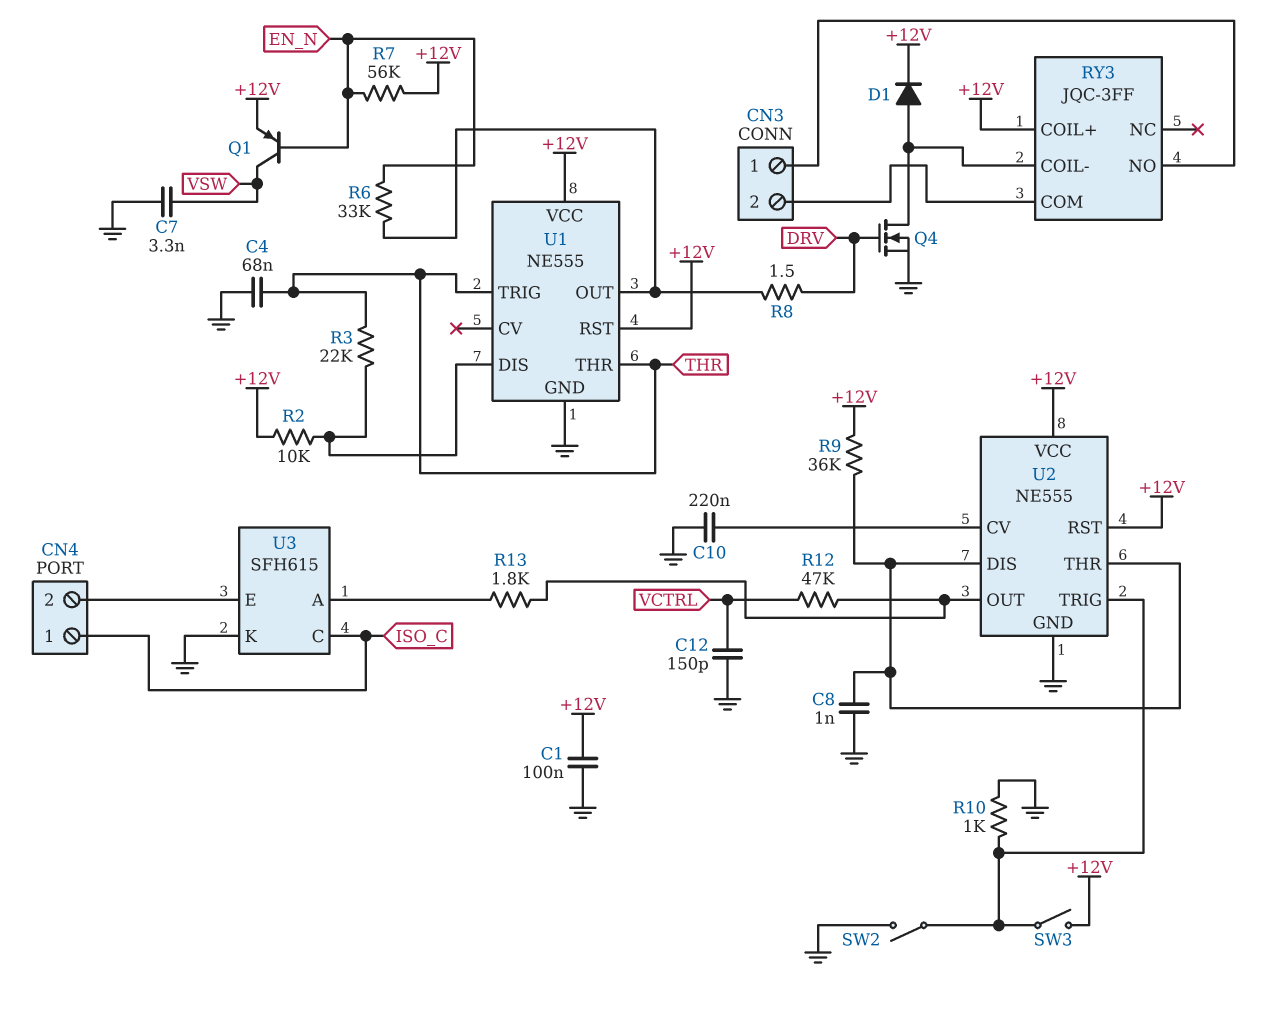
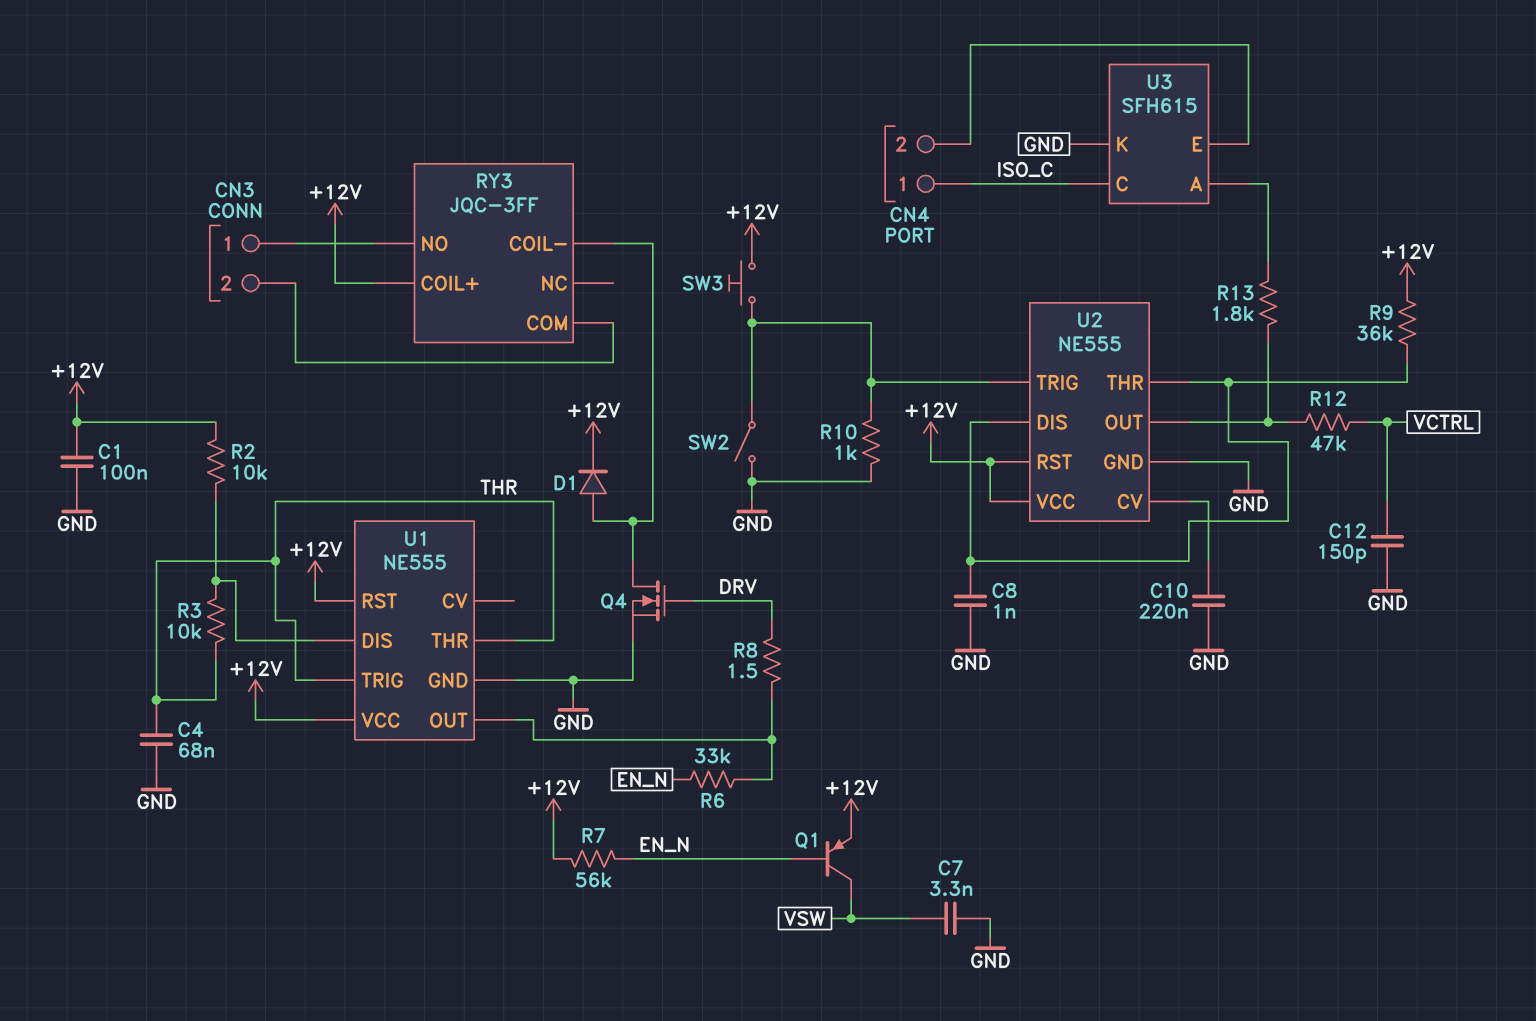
R3: 22k (THR, U1/DIS) -> 10k (THR, U1/DIS)
SW3: switch (+12V, U2/TRIG) -> button (+12V, U2/TRIG)

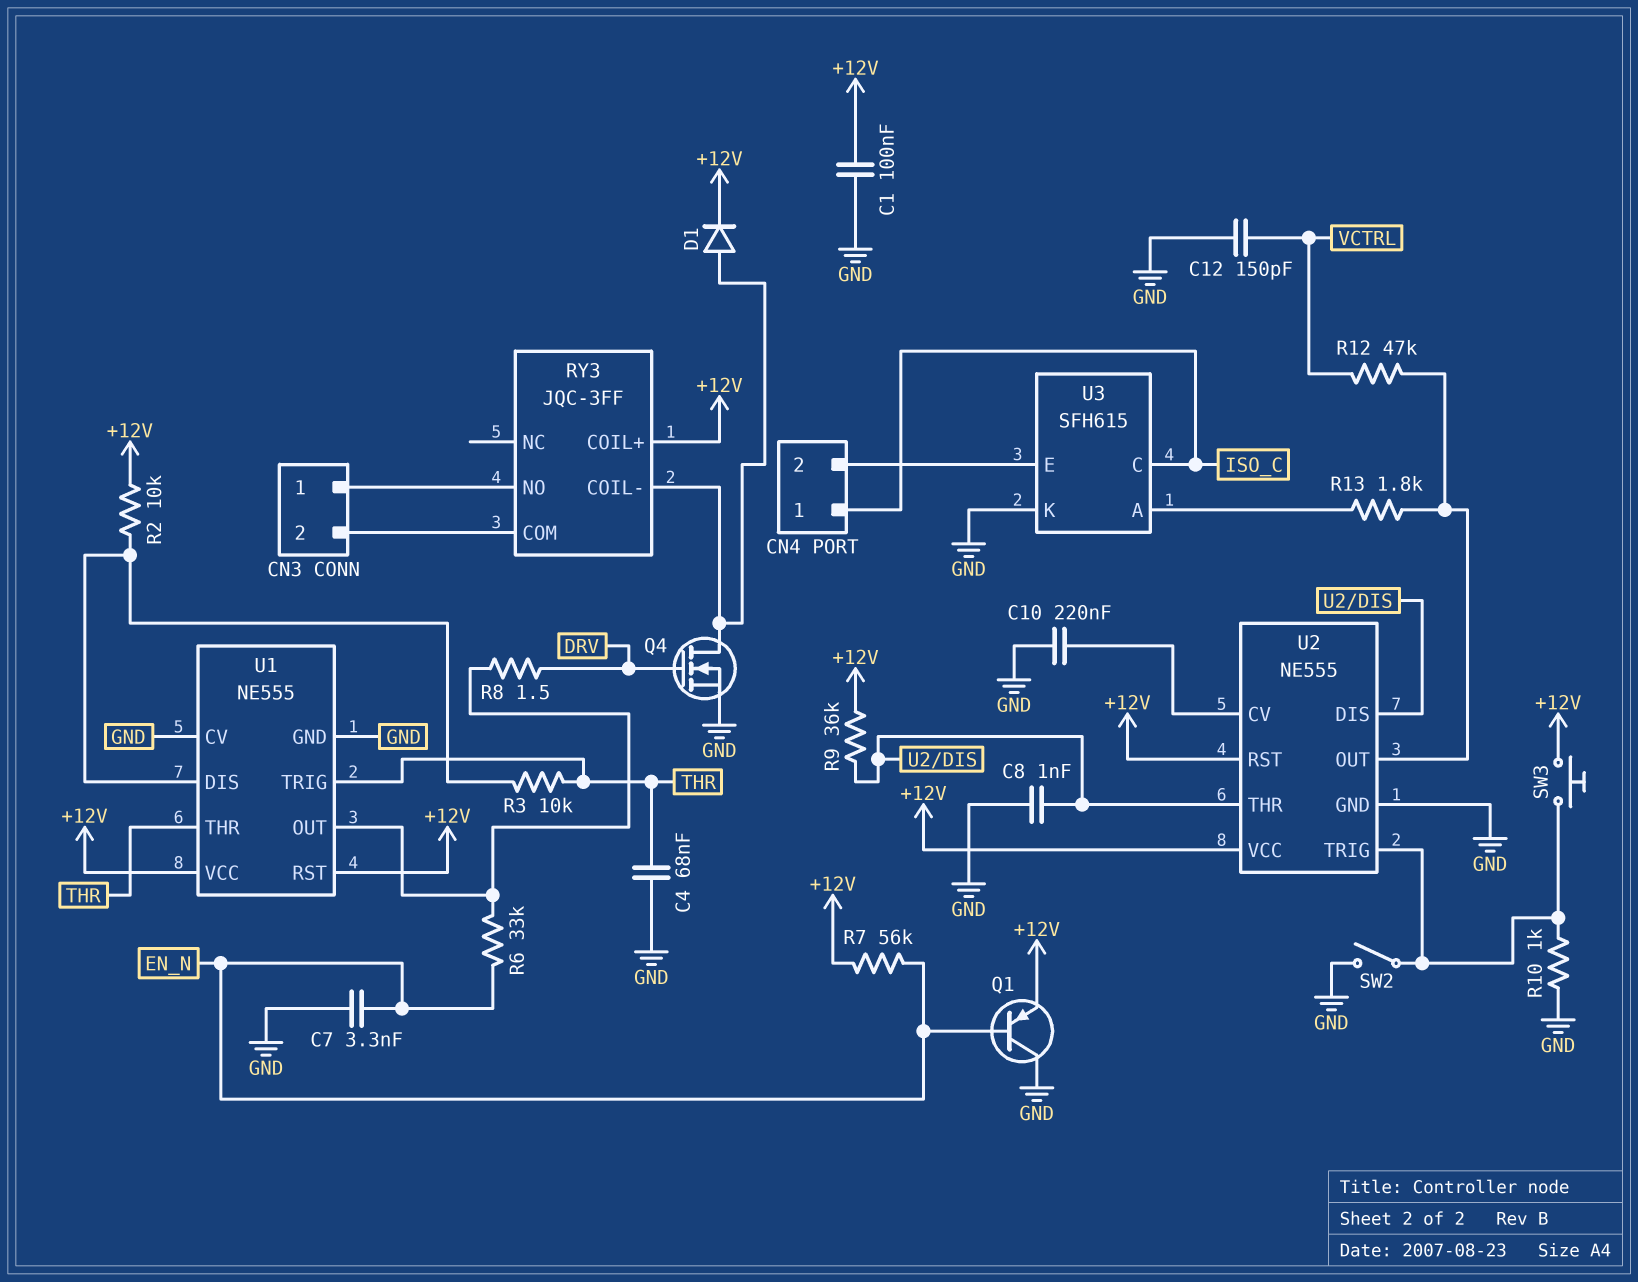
C7: 3.3nF (GND, VSW) -> 3.3nF (EN_N, GND)
Q1: PNP (B EN_N, C VSW, E +12V) -> PNP (B EN_N, C GND, E +12V)
U1 pin CV: none -> GND

